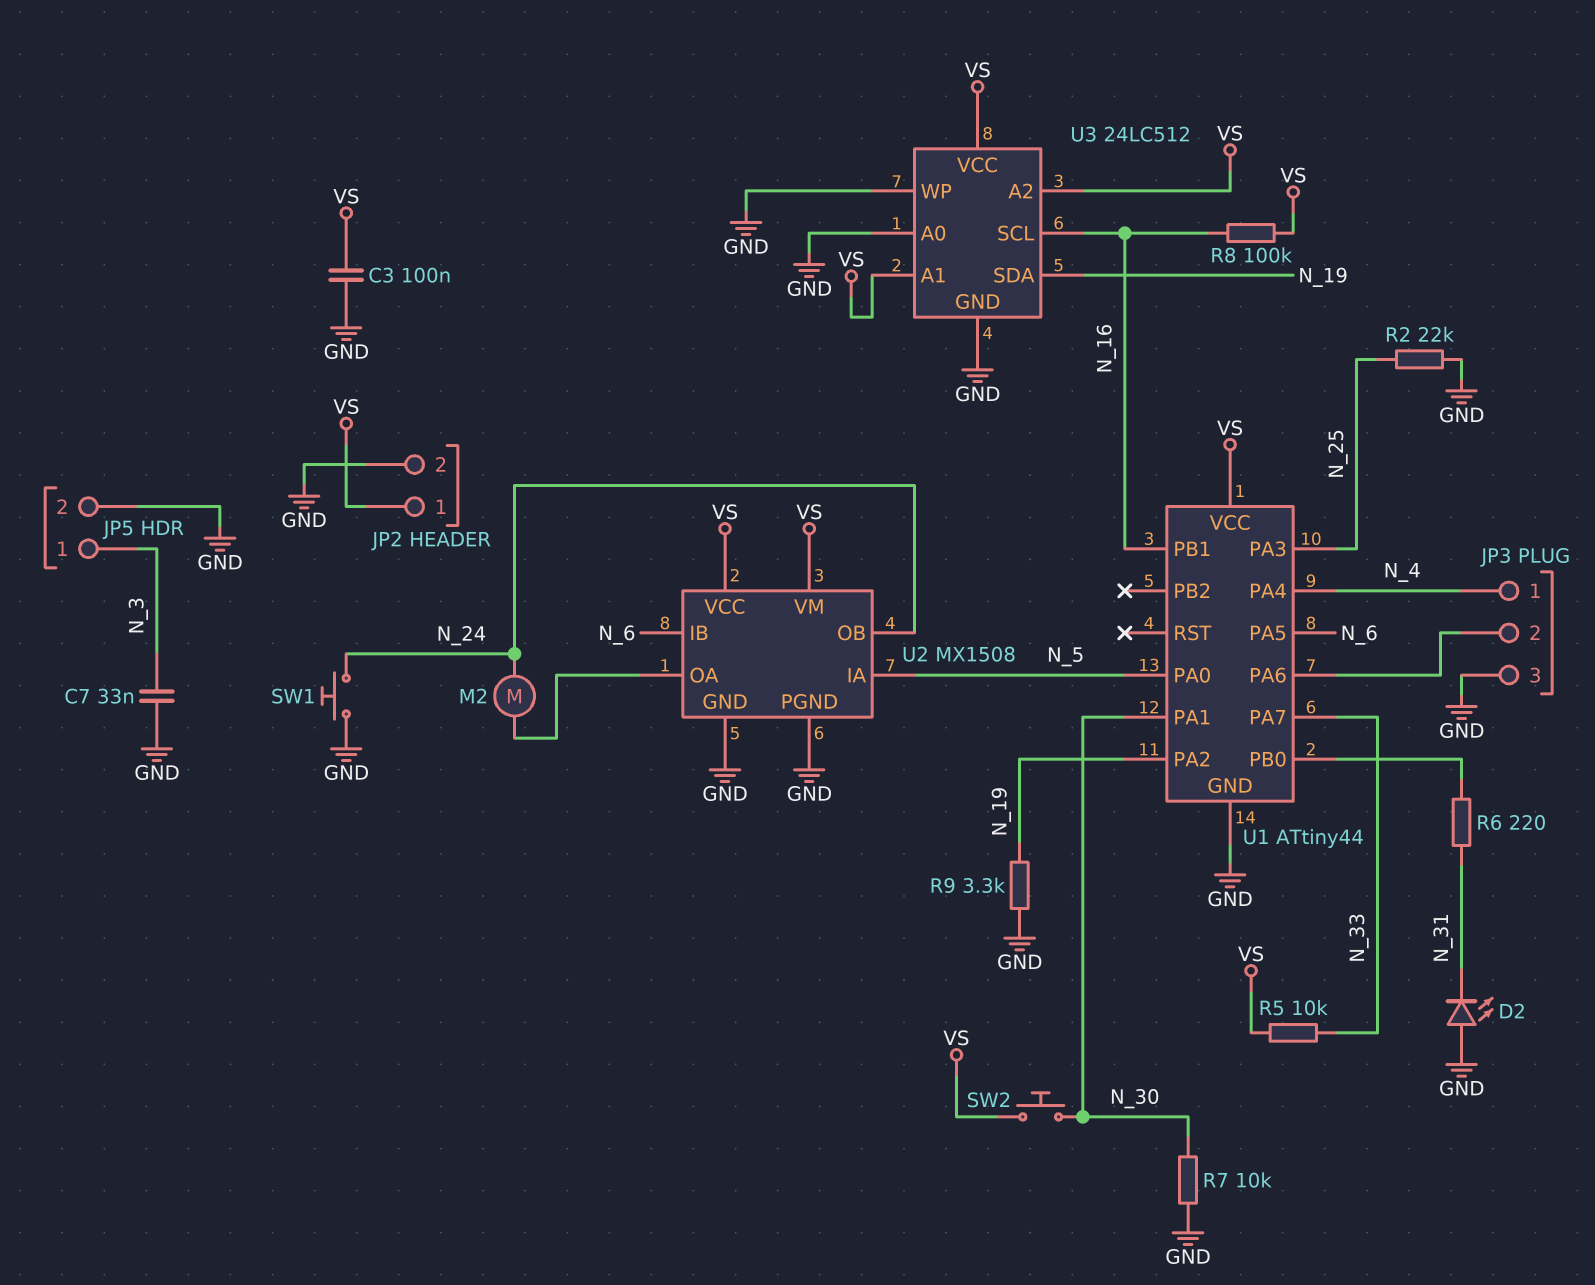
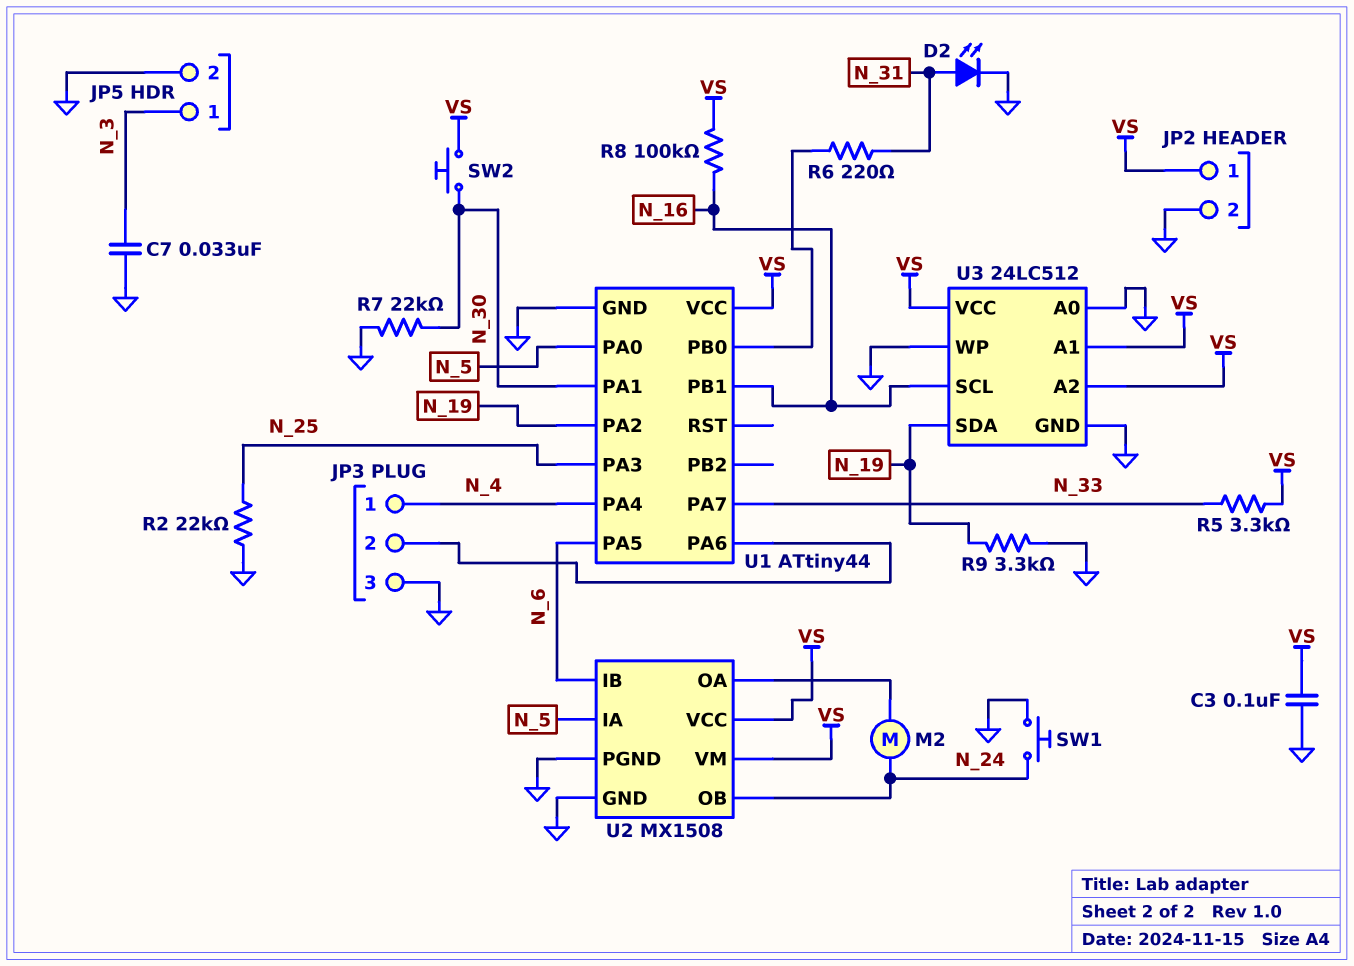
D2: LED (A GND, K N_31) -> LED (A N_31, K GND)
R5: 10k (N_33, VS) -> 3.3k (N_33, VS)
R7: 10k (GND, N_30) -> 22k (GND, N_30)

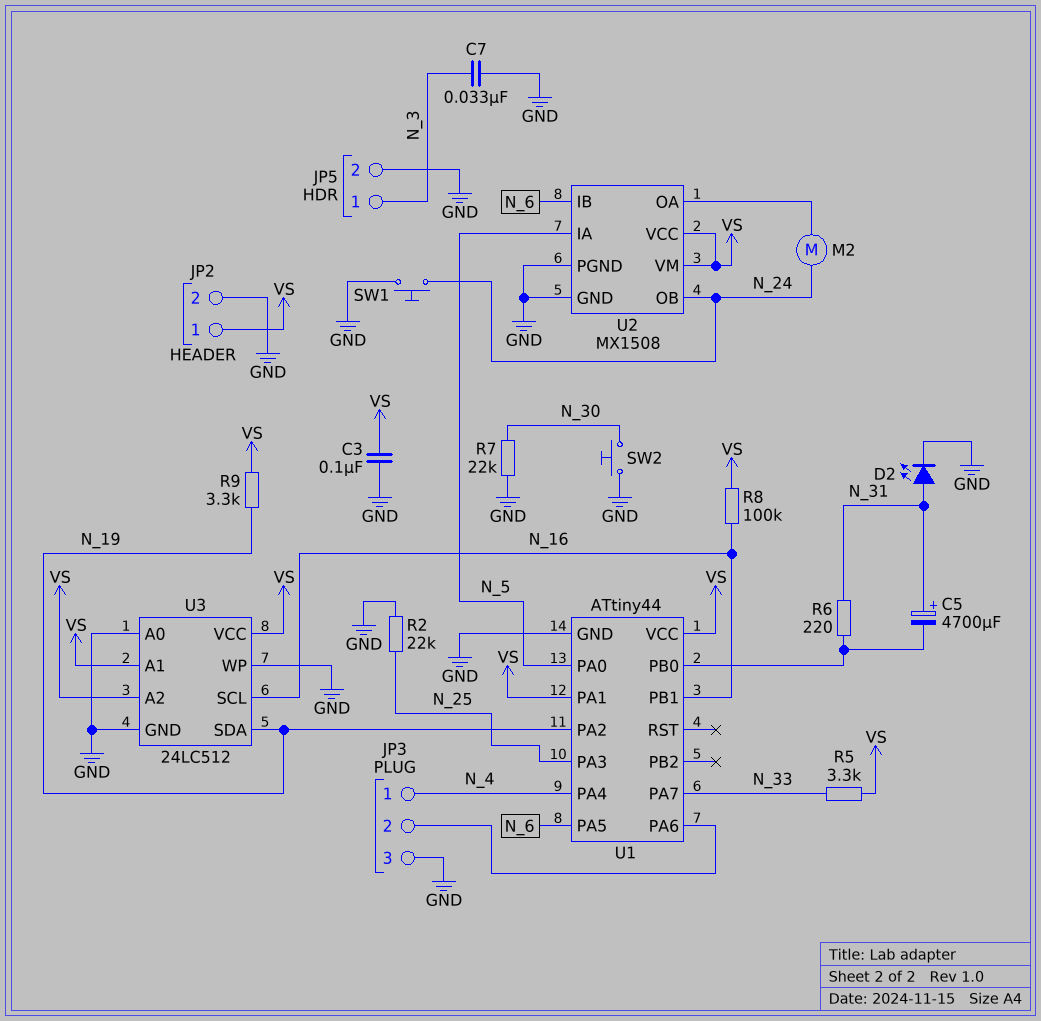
C5: none -> 4700uF (plus N_31, minus U1/PB0)
R9: 3.3k (GND, N_19) -> 3.3k (N_19, VS)
SW2: button (N_30, VS) -> button (GND, N_30)
U1 pin PA1: N_30 -> VS

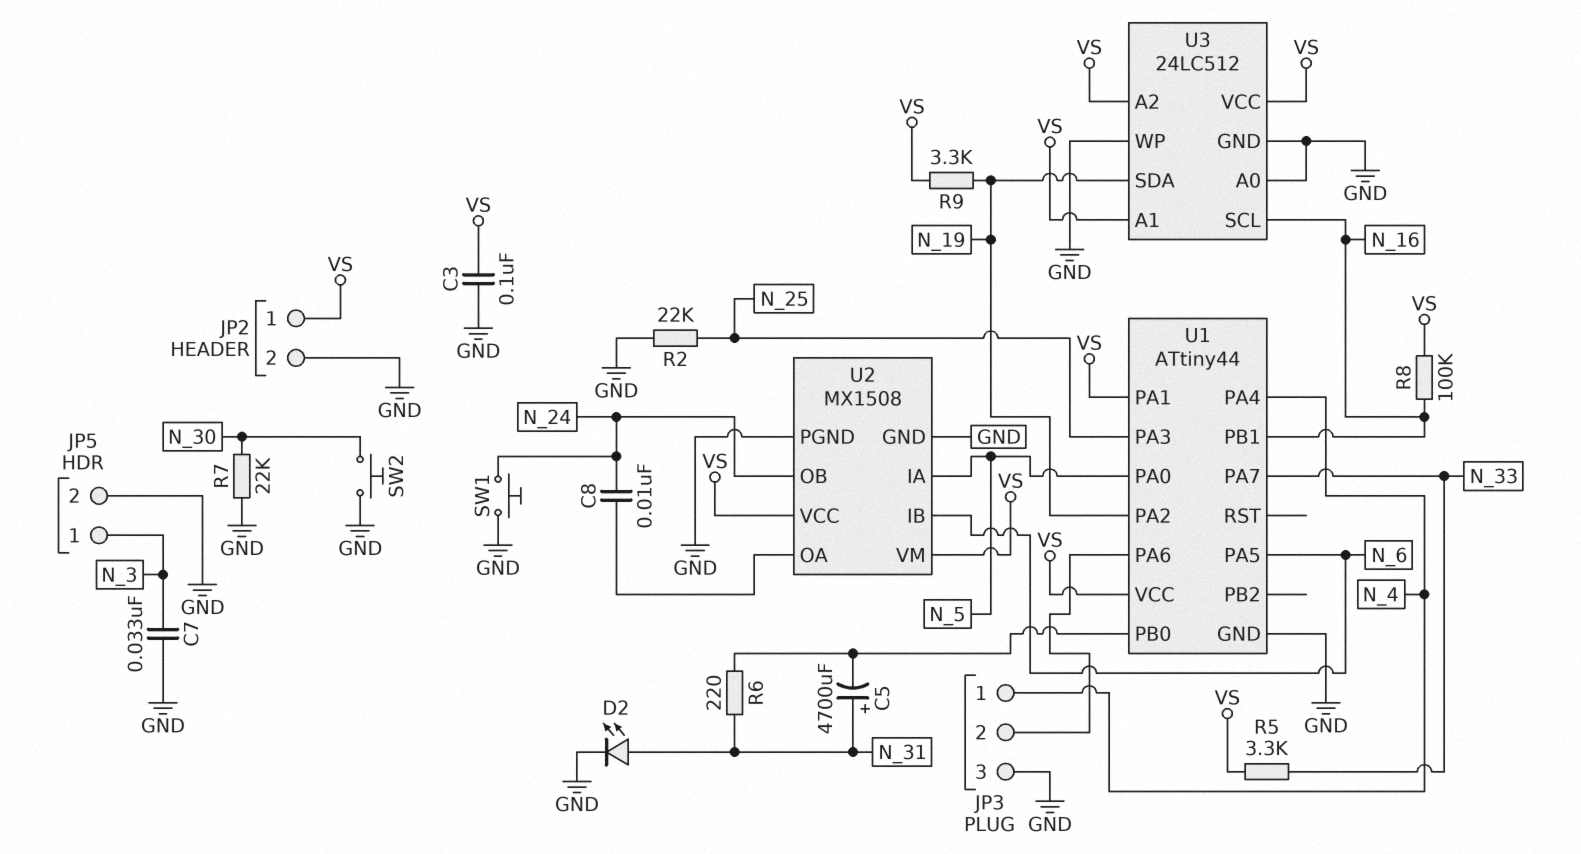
C8: none -> 10nF (N_24, U2/OA)
M2: motor (N_24, U2/OA) -> none

